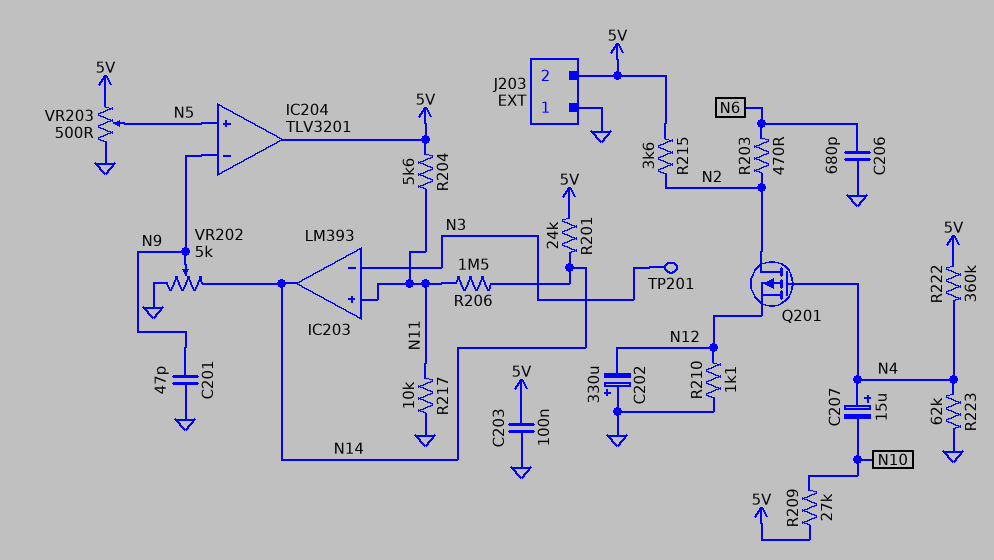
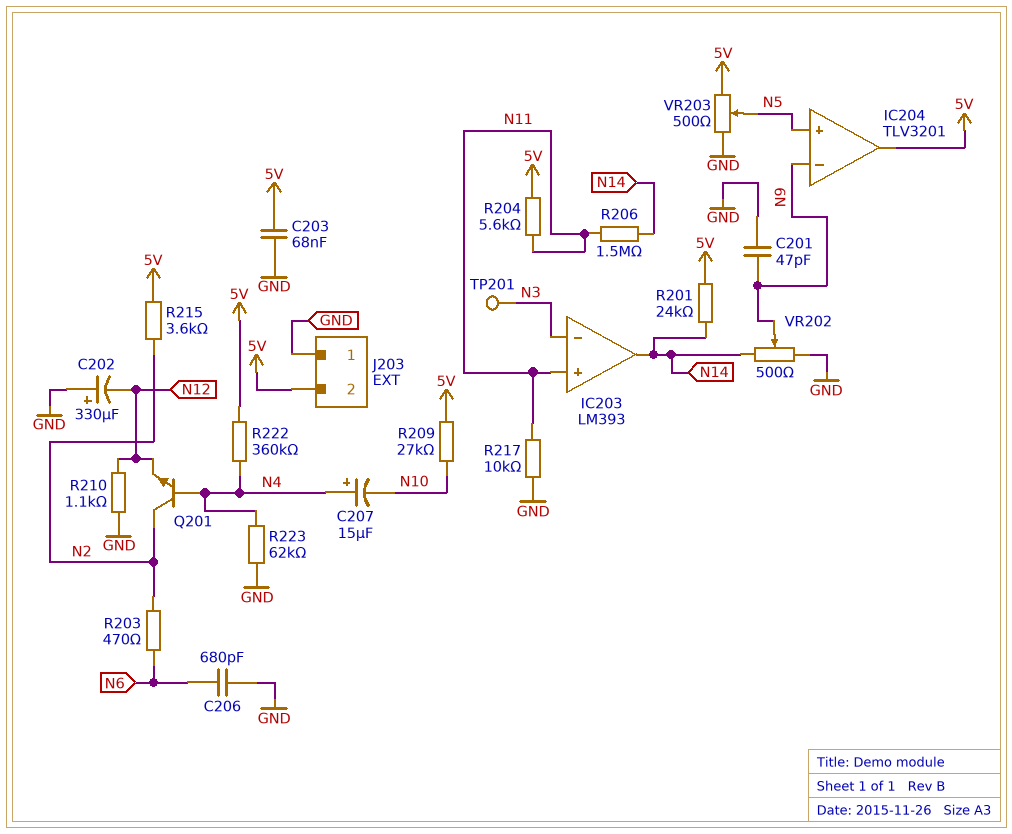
C203: 100nF (5V, GND) -> 68nF (5V, GND)
Q201: PMOS (G N4, D N2, S N12) -> NPN (B N4, C N2, E N12)
VR202: 5k (GND, N14, wiper N9) -> 500 (GND, N14, wiper N9)

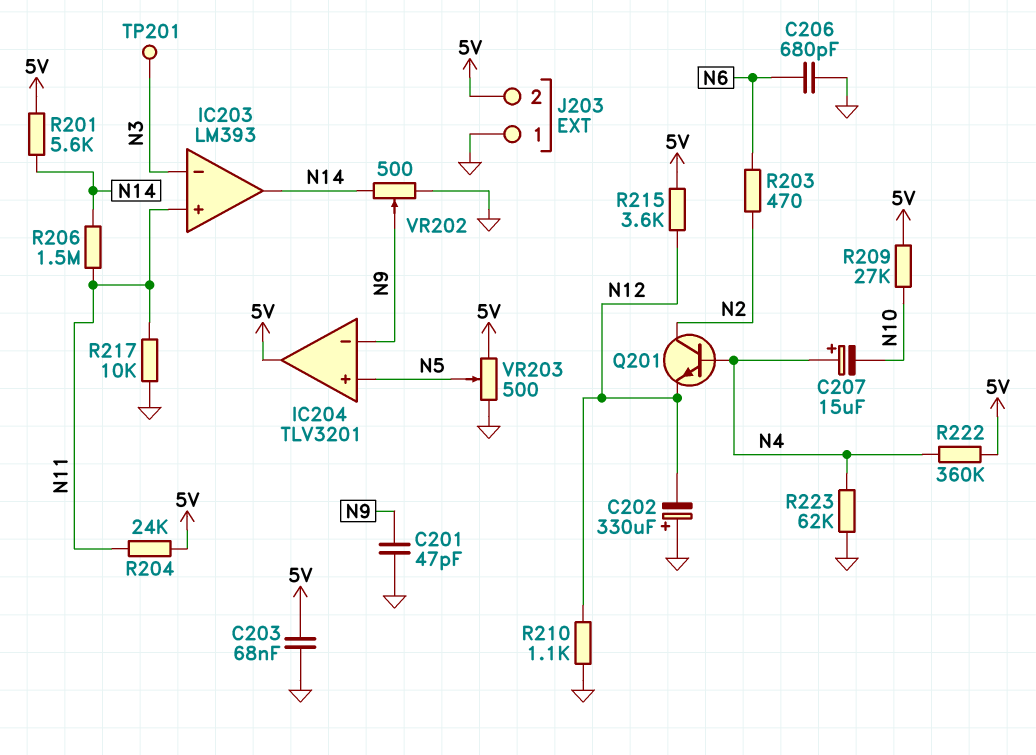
R201: 24k (5V, N14) -> 5.6k (5V, N14)
R204: 5.6k (5V, N11) -> 24k (5V, N11)
R215: 3.6k (5V, N2) -> 3.6k (5V, N12)

